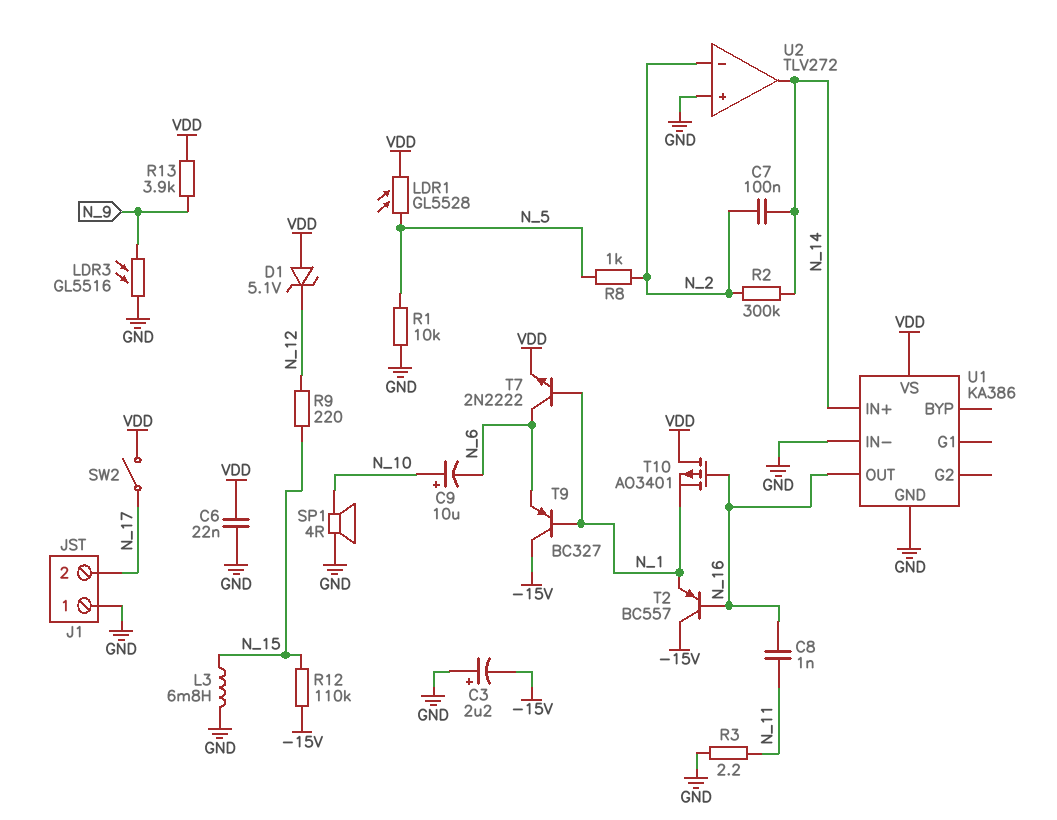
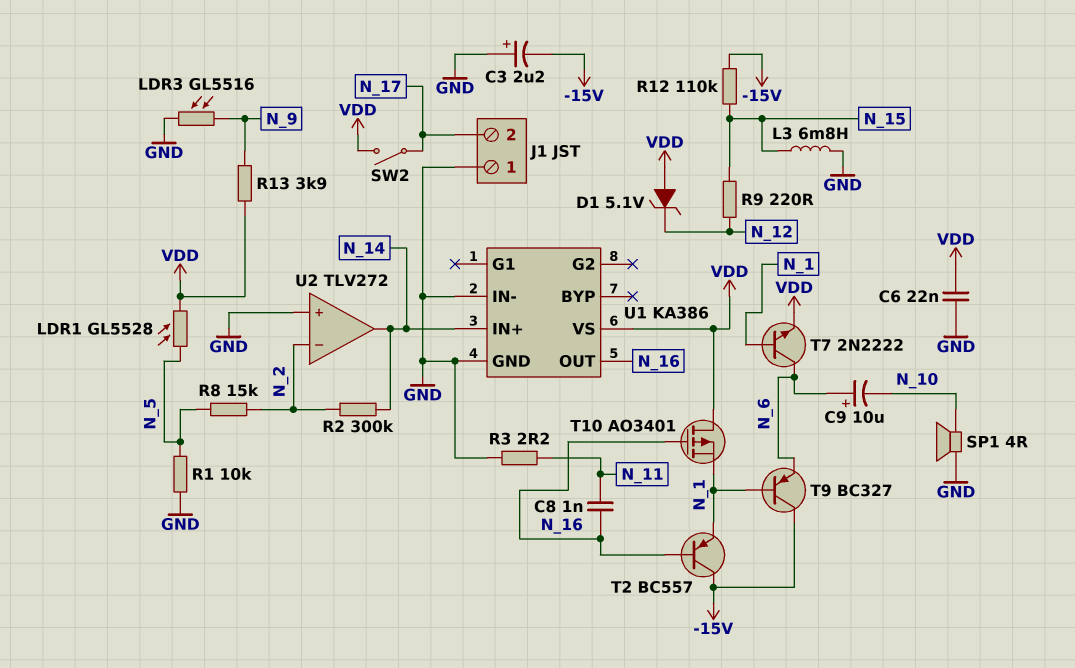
C7: 100nF (N_2, N_14) -> none
C9: 10uF (plus N_10, minus N_6) -> 10uF (plus N_6, minus N_10)
R8: 1k (N_2, N_5) -> 15k (N_2, N_5)

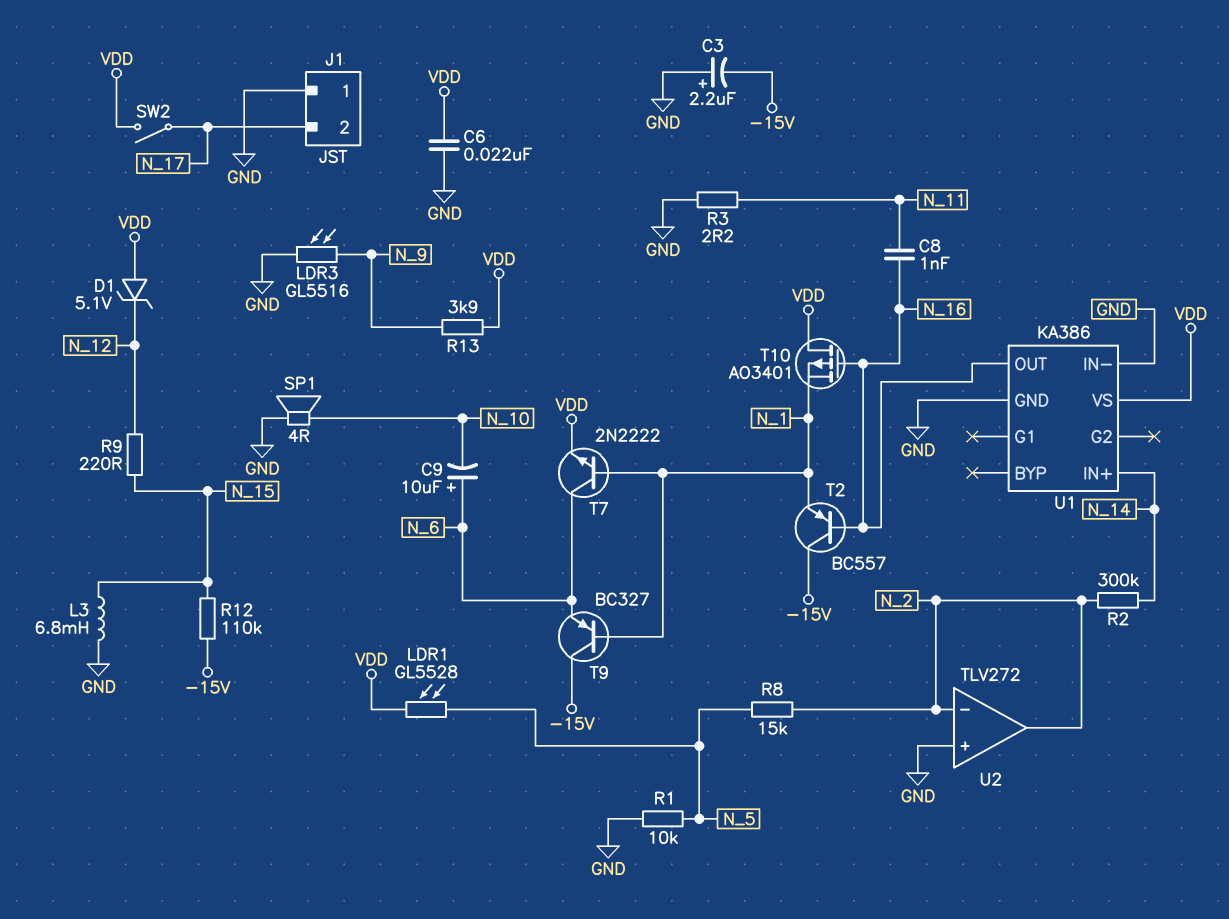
U2 pin out: N_14 -> N_2

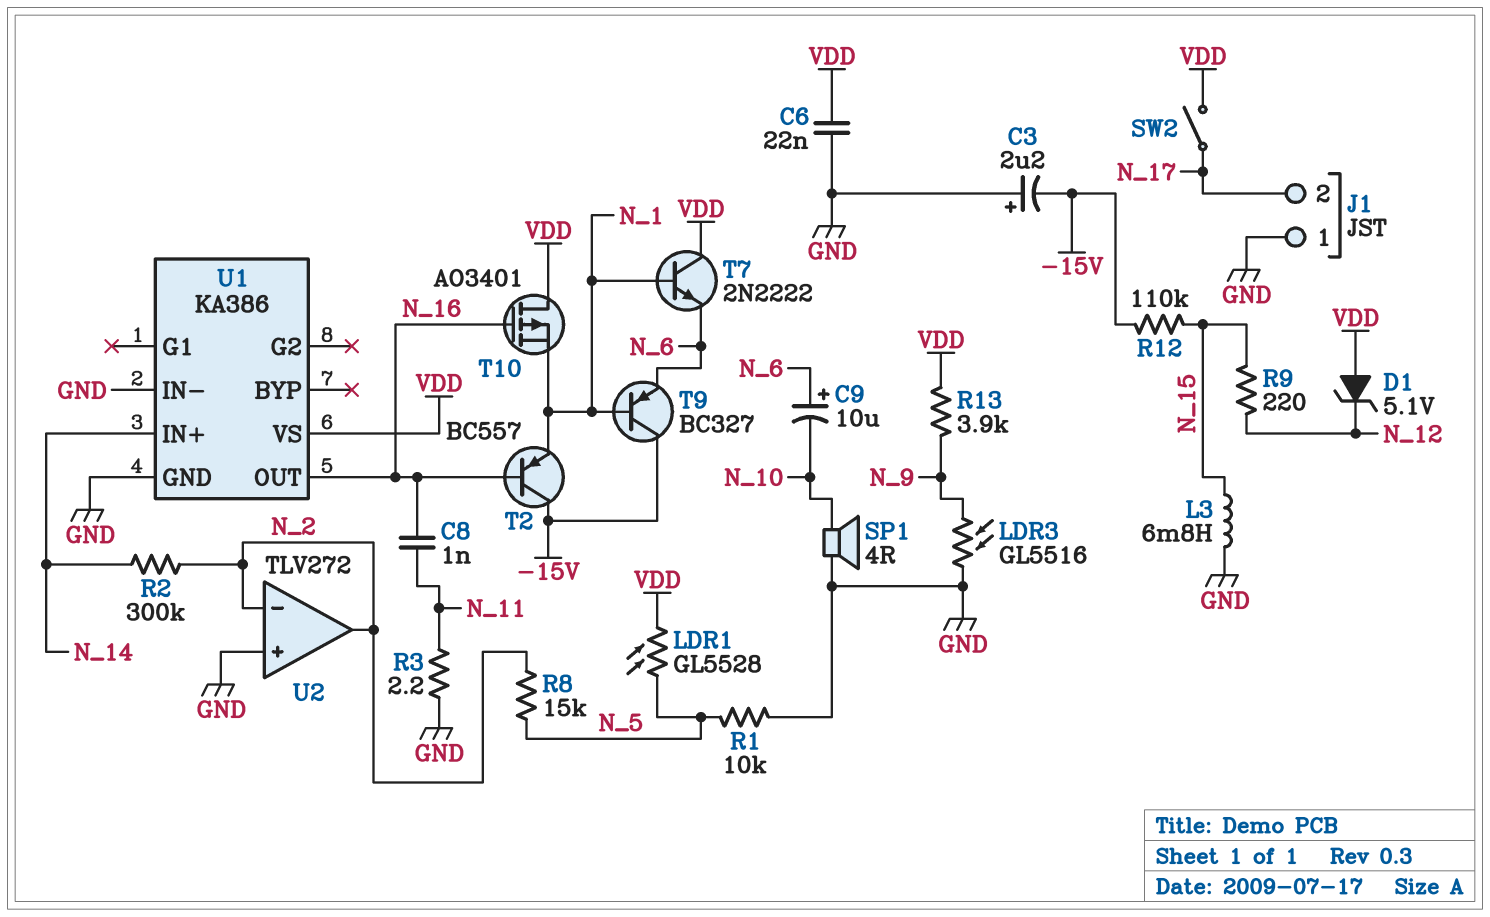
T7: NPN 2N2222 (B N_1, C N_6, E VDD) -> NPN 2N2222 (B N_1, C VDD, E N_6)

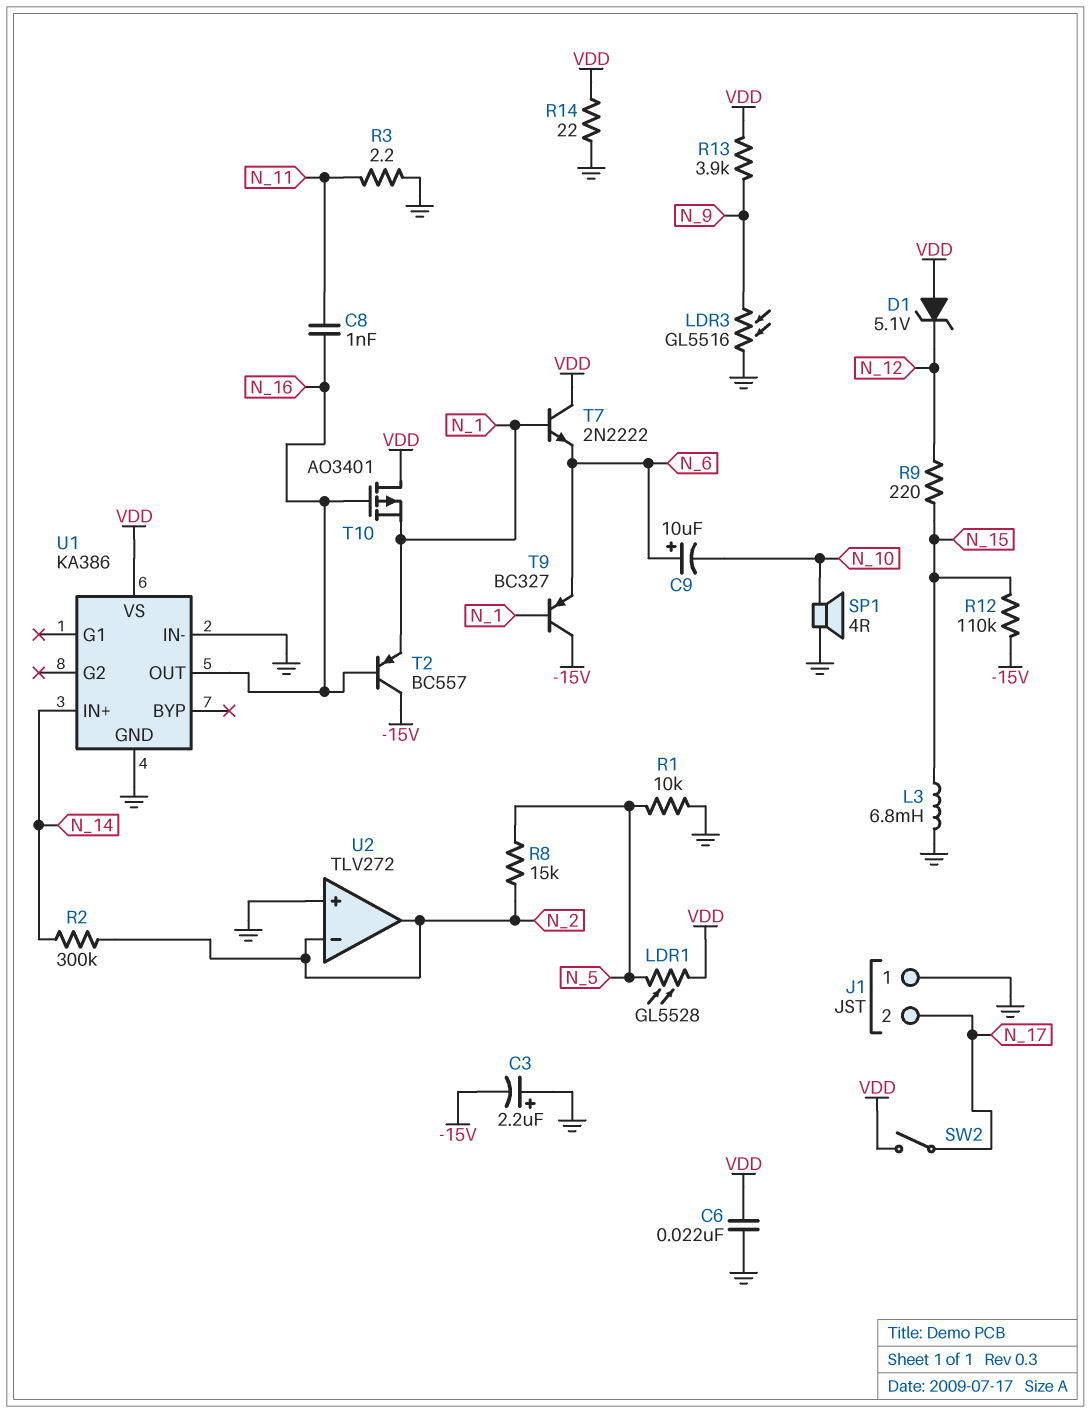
R14: none -> 22 (GND, VDD)

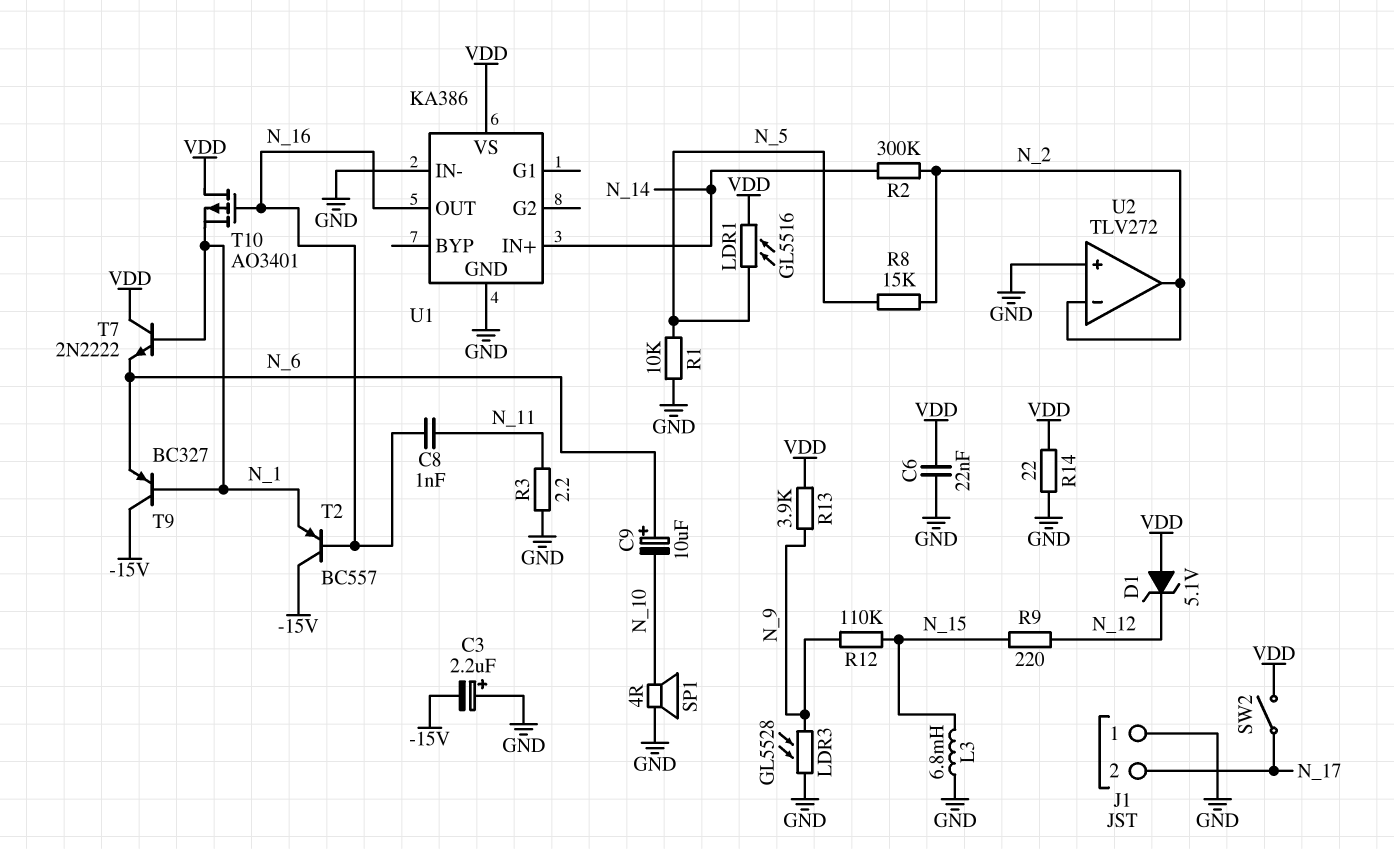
LDR1: GL5528 (N_5, VDD) -> GL5516 (N_5, VDD)
LDR3: GL5516 (GND, N_9) -> GL5528 (GND, N_9)
R12: 110k (-15V, N_15) -> 110k (N_9, N_15)

